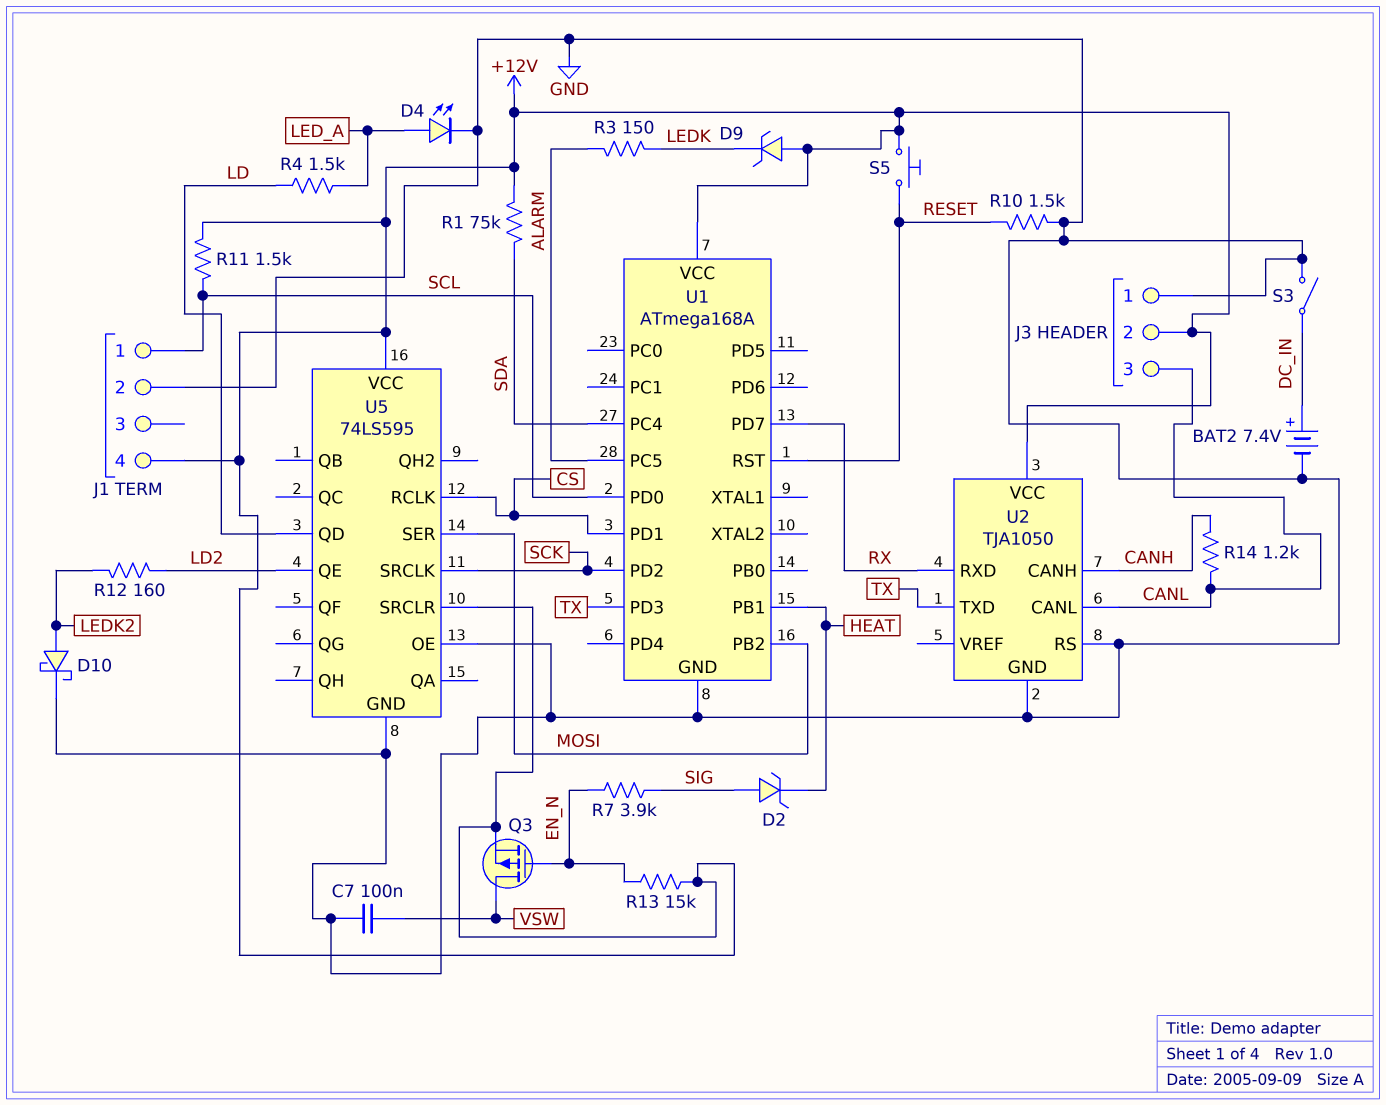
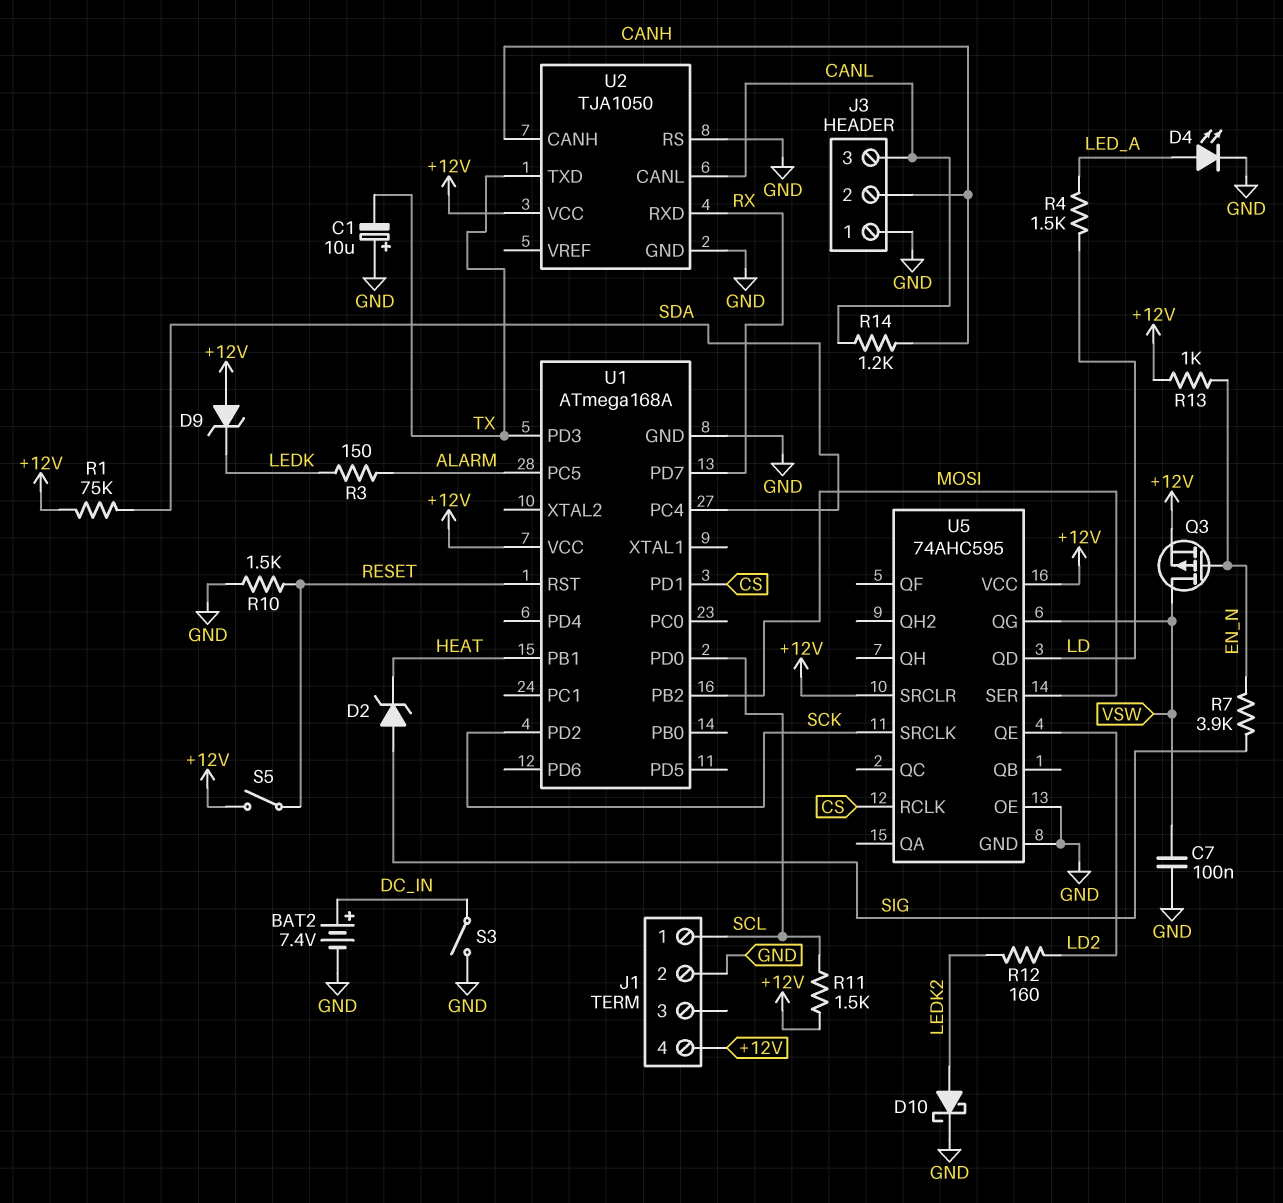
C1: none -> 10uF (plus GND, minus TX)
J3 pin 2: +12V -> CANH
R13: 15k (+12V, EN_N) -> 1k (+12V, EN_N)
S5: button (+12V, RESET) -> switch (+12V, RESET)
U5: 74LS595 -> 74AHC595
U5 pin QG: none -> VSW

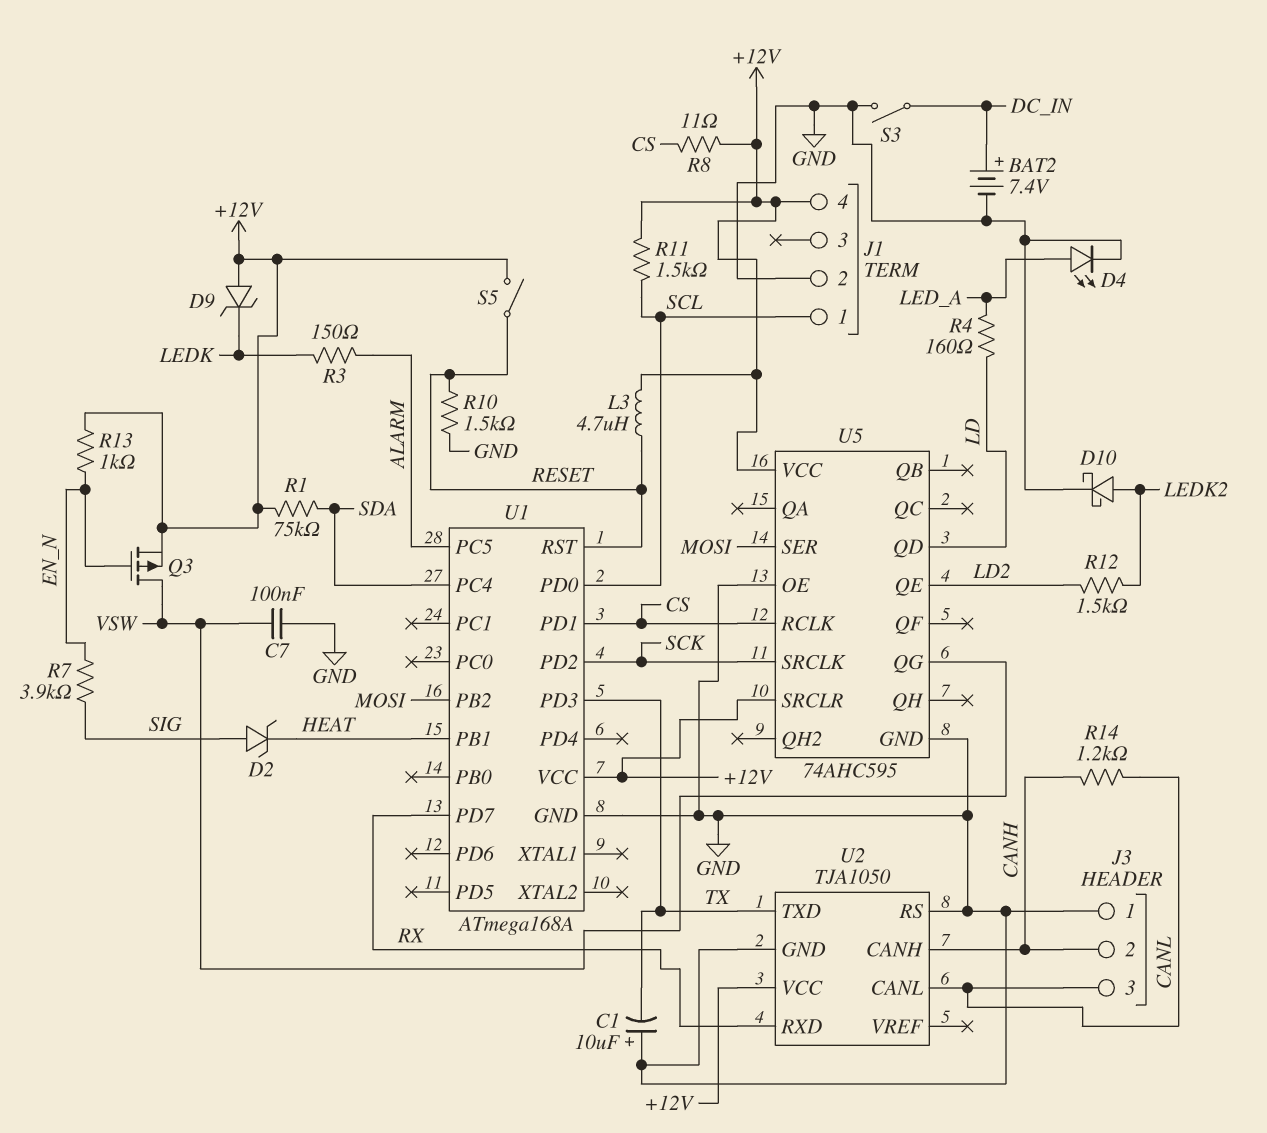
L3: none -> 4.7uH (+12V, RESET)
R4: 1.5k (LD, LED_A) -> 160 (LD, LED_A)
R8: none -> 11 (+12V, CS)
R12: 160 (LD2, LEDK2) -> 1.5k (LD2, LEDK2)

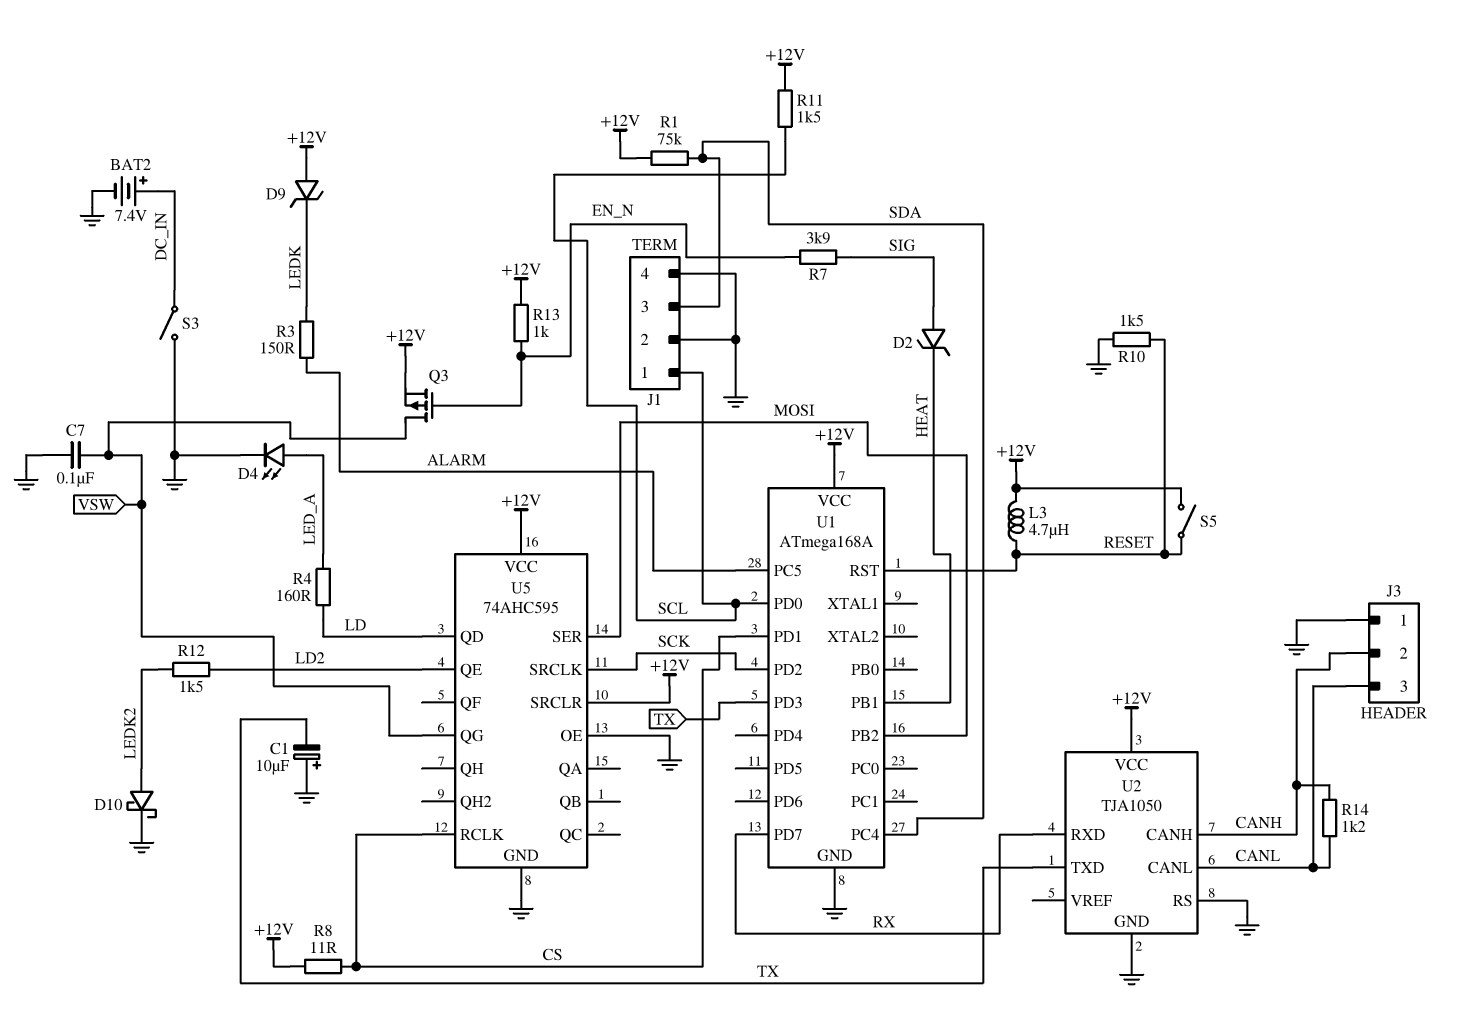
J1 pin 3: none -> SDA
J1 pin 4: +12V -> GND

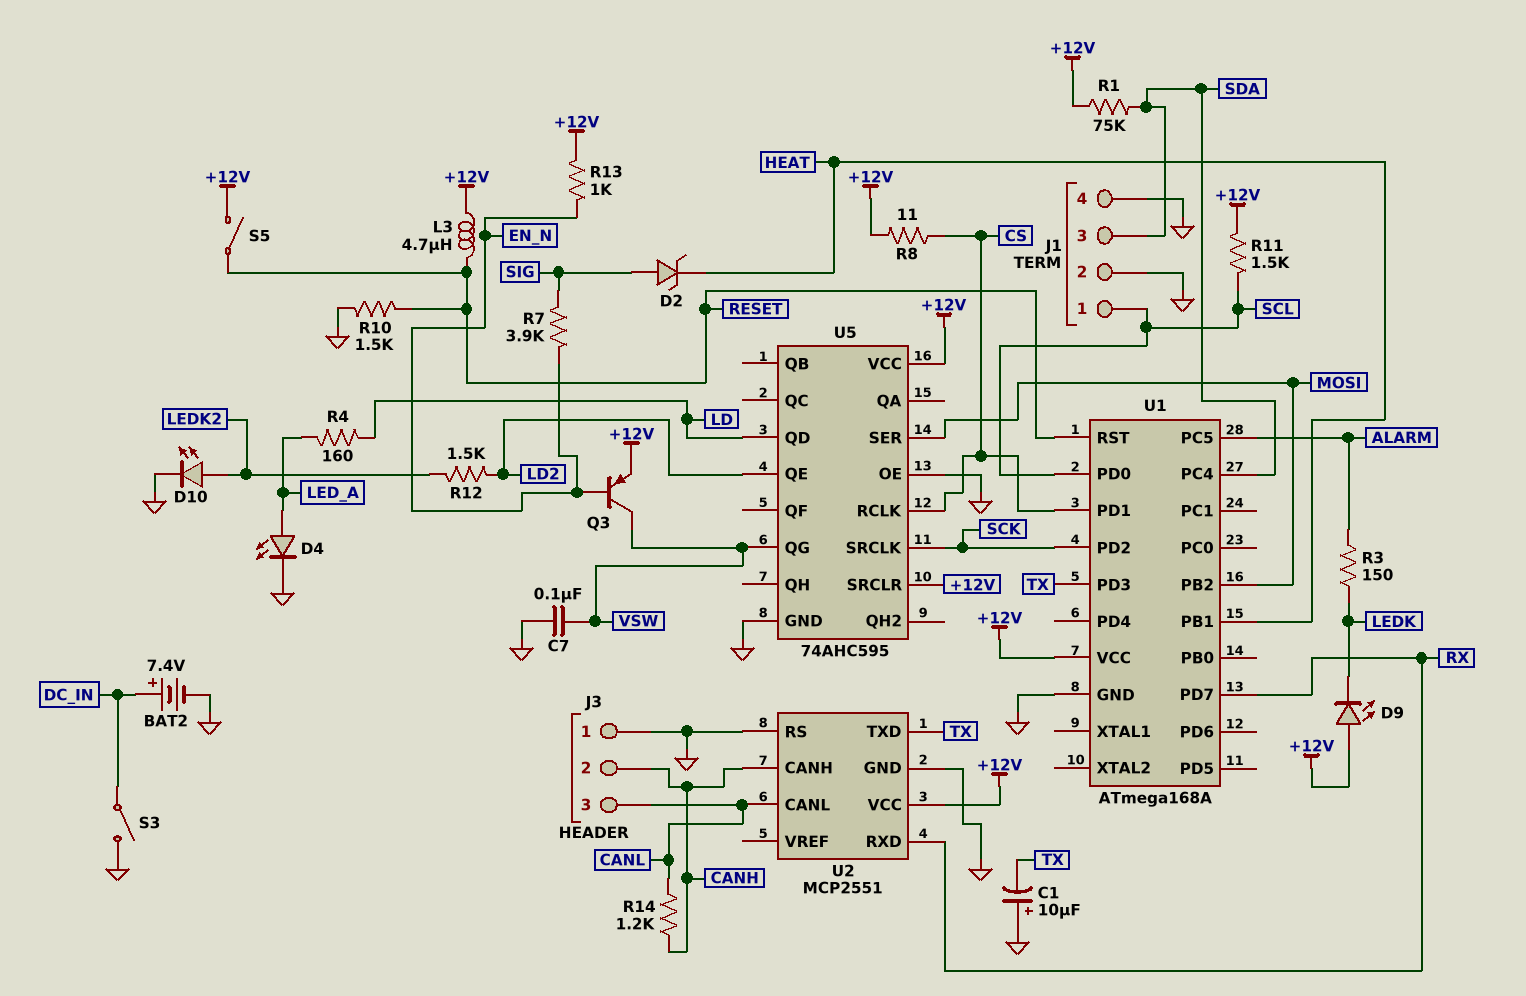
D9: zener (A +12V, K LEDK) -> LED (A +12V, K LEDK)
D10: schottky (A LEDK2, K GND) -> LED (A LEDK2, K GND)
Q3: PMOS (G EN_N, D VSW, S +12V) -> PNP (B EN_N, C VSW, E +12V)
U2: TJA1050 -> MCP2551

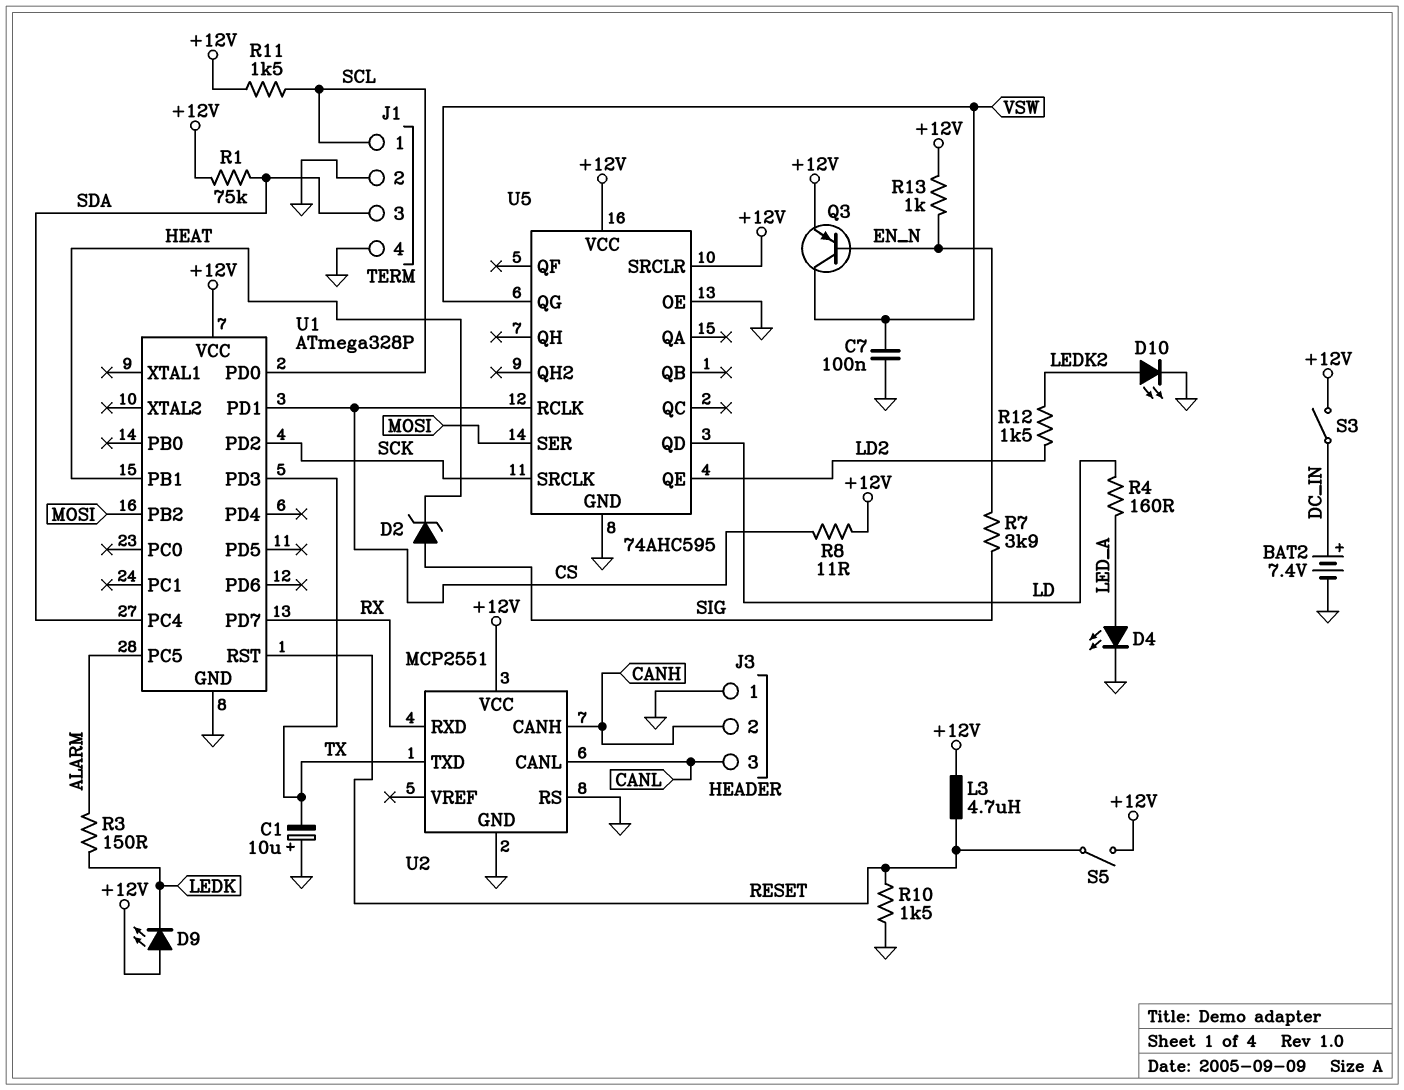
R14: 1.2k (CANH, CANL) -> none
S3: switch (DC_IN, GND) -> switch (+12V, DC_IN)
U1: ATmega168A -> ATmega328P

